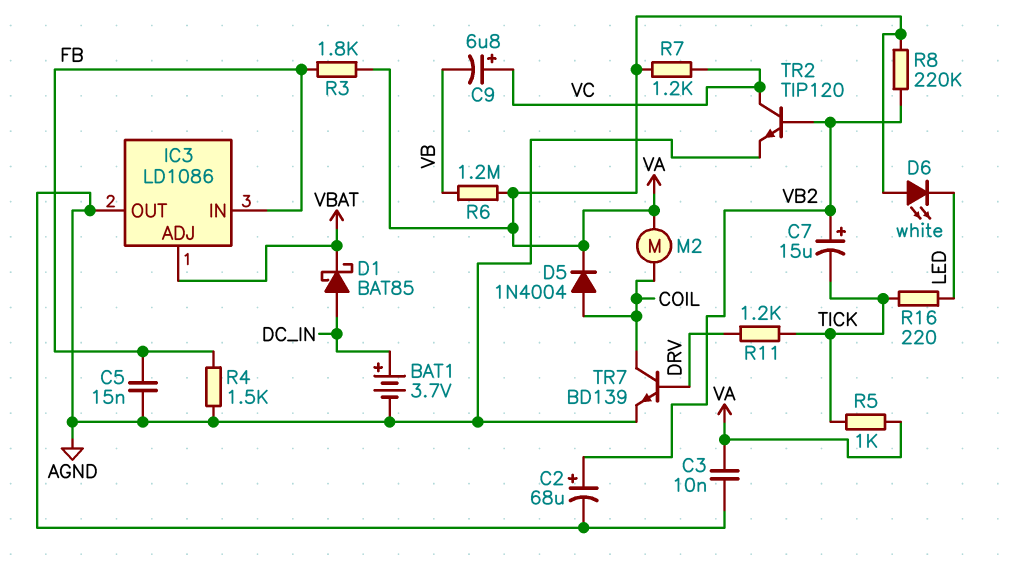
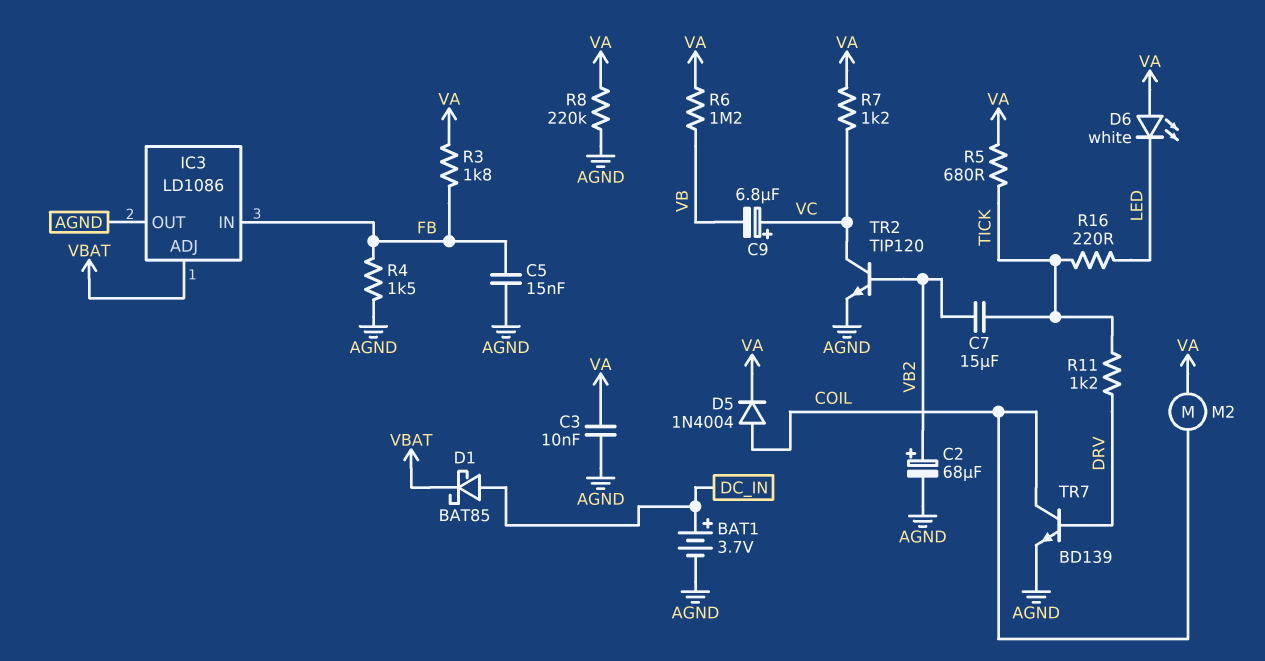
C7: 15uF (plus VB2, minus TICK) -> 15uF (TICK, VB2)
R5: 1k (TICK, VA) -> 680 (TICK, VA)
R8: 220k (VA, VB2) -> 220k (AGND, VA)

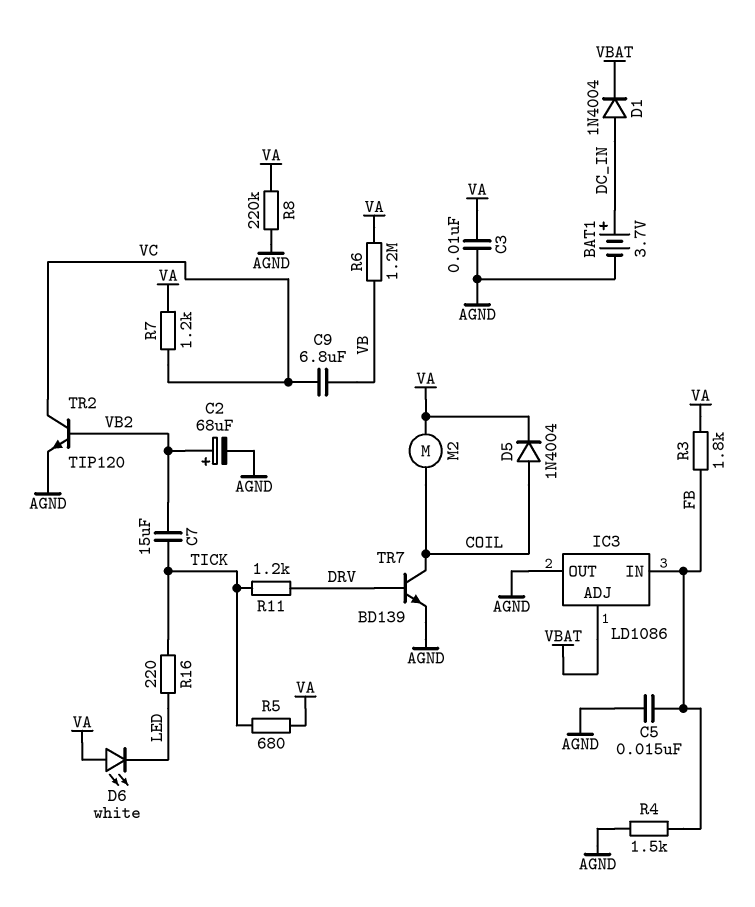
C9: 6.8uF (plus VC, minus VB) -> 6.8uF (VB, VC)
D1: schottky BAT85 (A DC_IN, K VBAT) -> diode 1N4004 (A DC_IN, K VBAT)

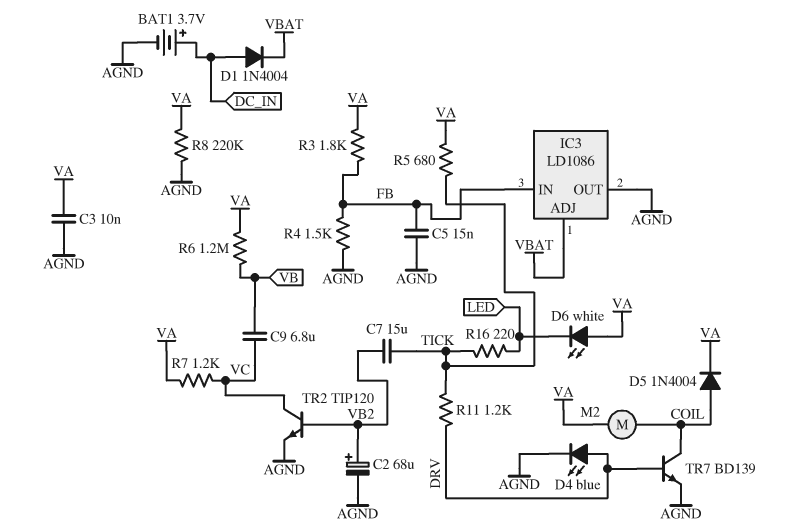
D4: none -> LED blue (A DRV, K AGND)

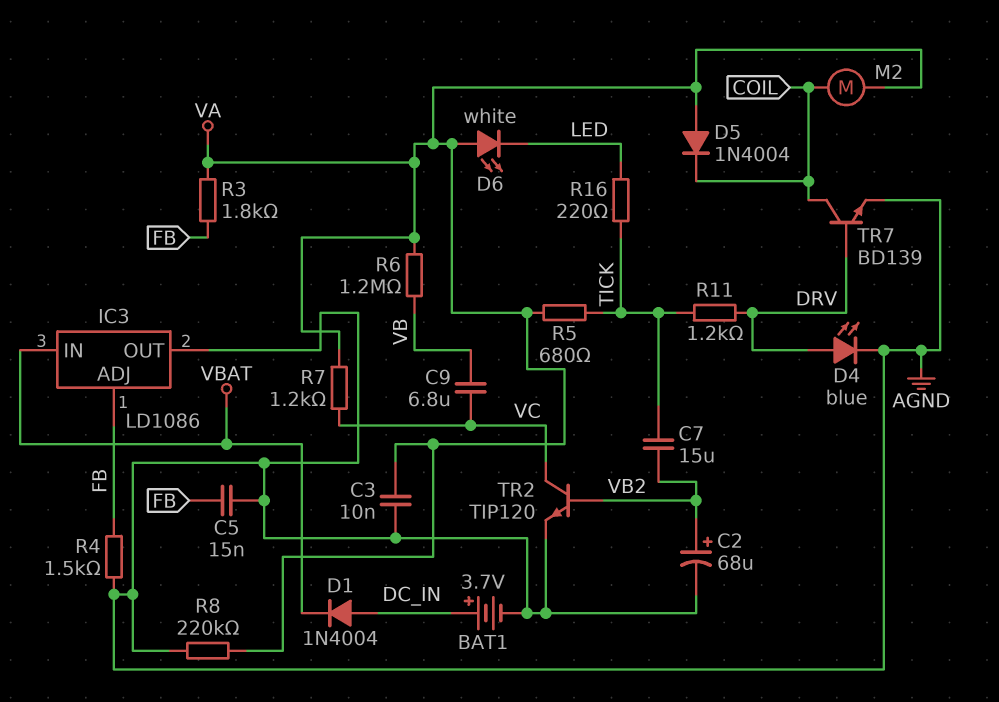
D5: diode 1N4004 (A COIL, K VA) -> diode 1N4004 (A VA, K COIL)
IC3 pin ADJ: VBAT -> FB
IC3 pin IN: FB -> VBAT

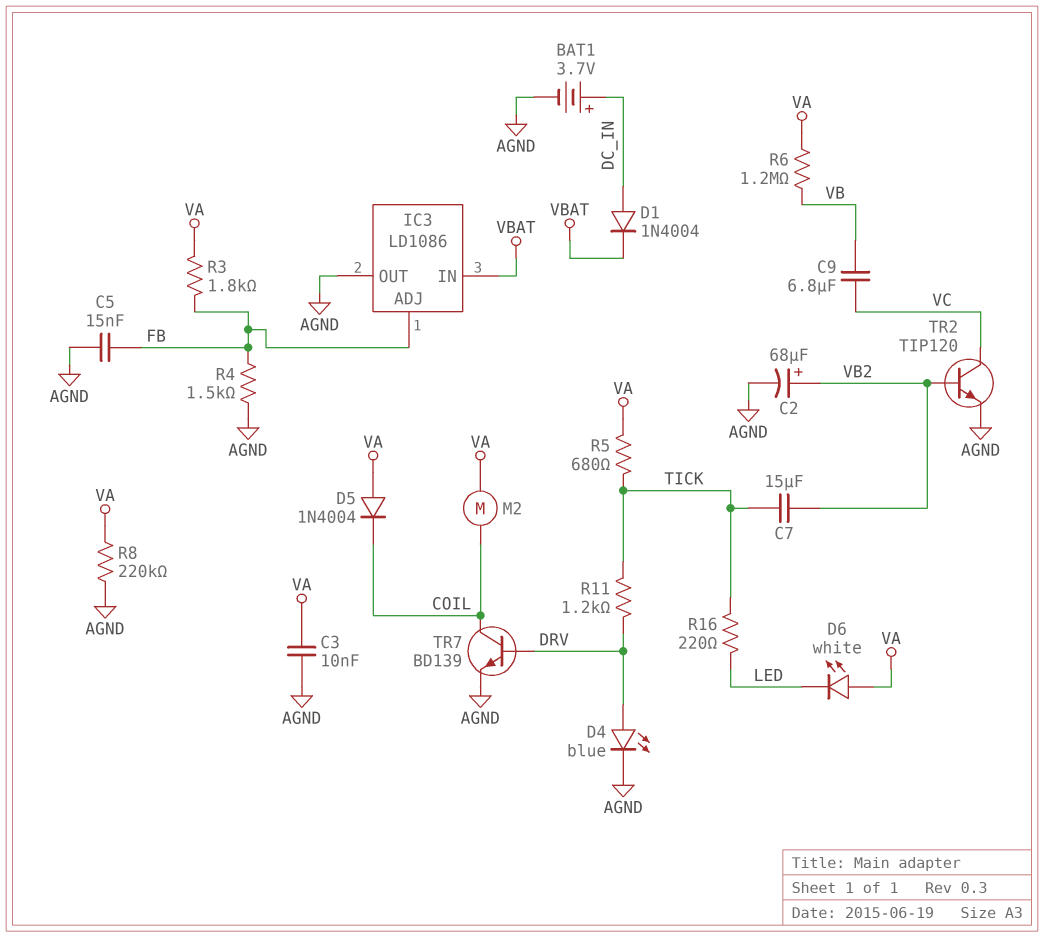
R7: 1.2k (VA, VC) -> none

